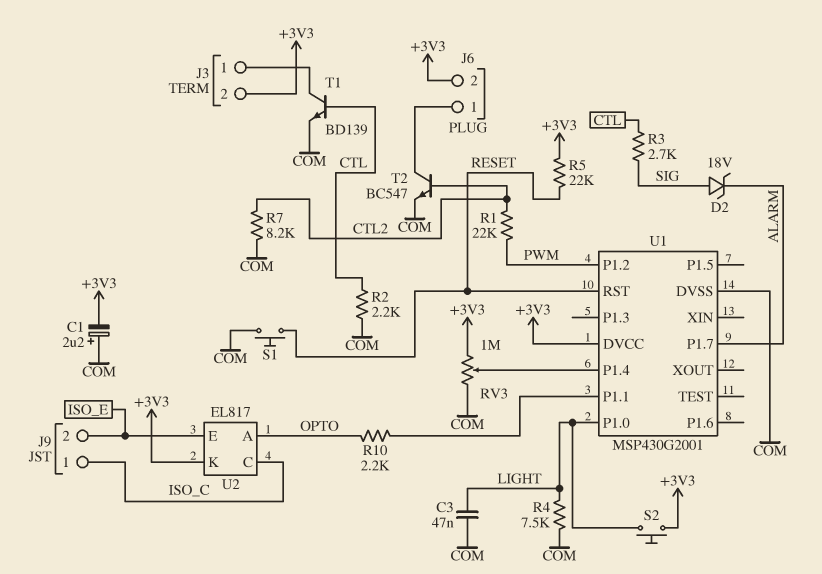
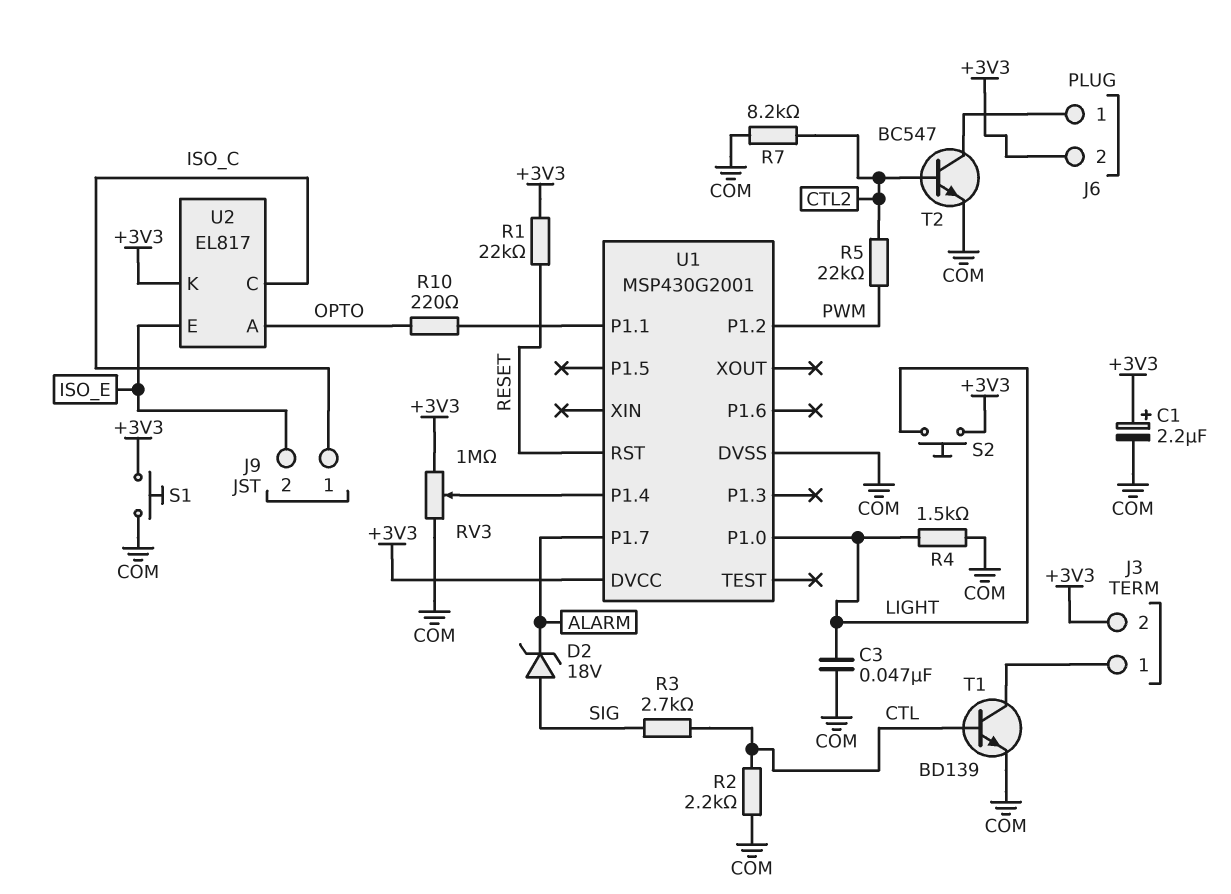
C1: 2.2uF (plus COM, minus +3V3) -> 2.2uF (plus +3V3, minus COM)
R1: 22k (CTL2, PWM) -> 22k (+3V3, RESET)
R4: 7.5k (COM, LIGHT) -> 1.5k (COM, LIGHT)
R5: 22k (+3V3, RESET) -> 22k (CTL2, PWM)
R10: 2.2k (OPTO, U1/P1.1) -> 220 (OPTO, U1/P1.1)
S1: button (COM, RESET) -> button (+3V3, COM)

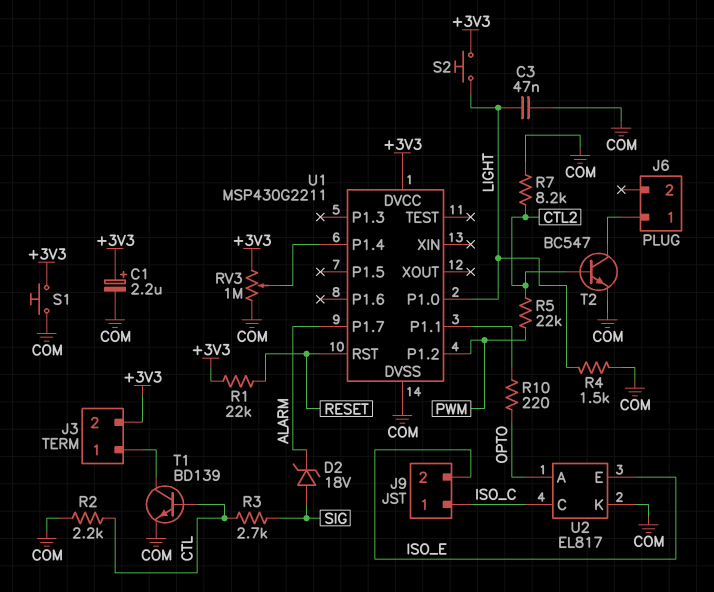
J6 pin 2: +3V3 -> none
U1: MSP430G2001 -> MSP430G2211
U2 pin K: +3V3 -> COM

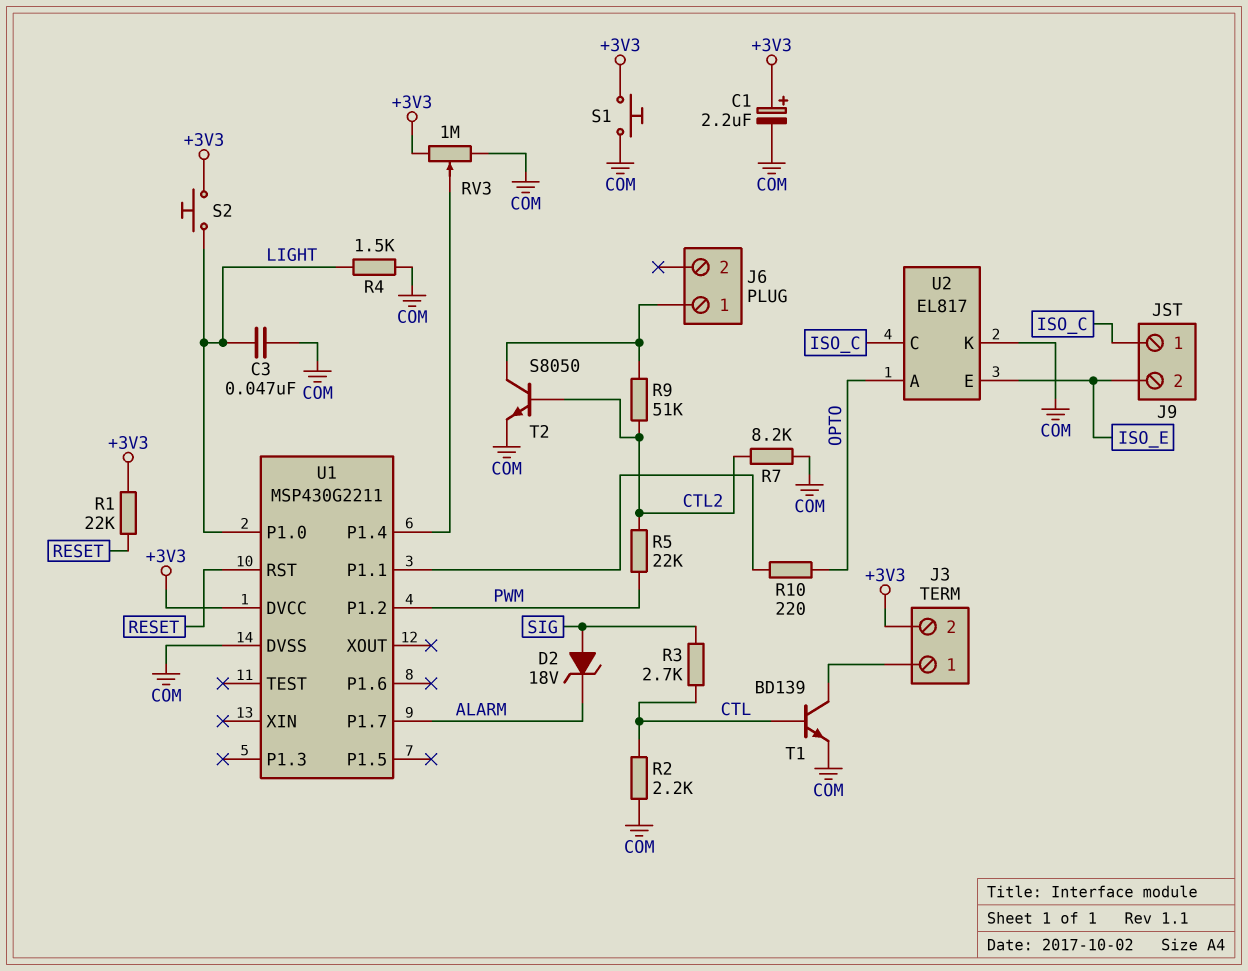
R9: none -> 51k (CTL2, J6/1)
T2: NPN BC547 (B CTL2, C J6/1, E COM) -> NPN S8050 (B CTL2, C J6/1, E COM)

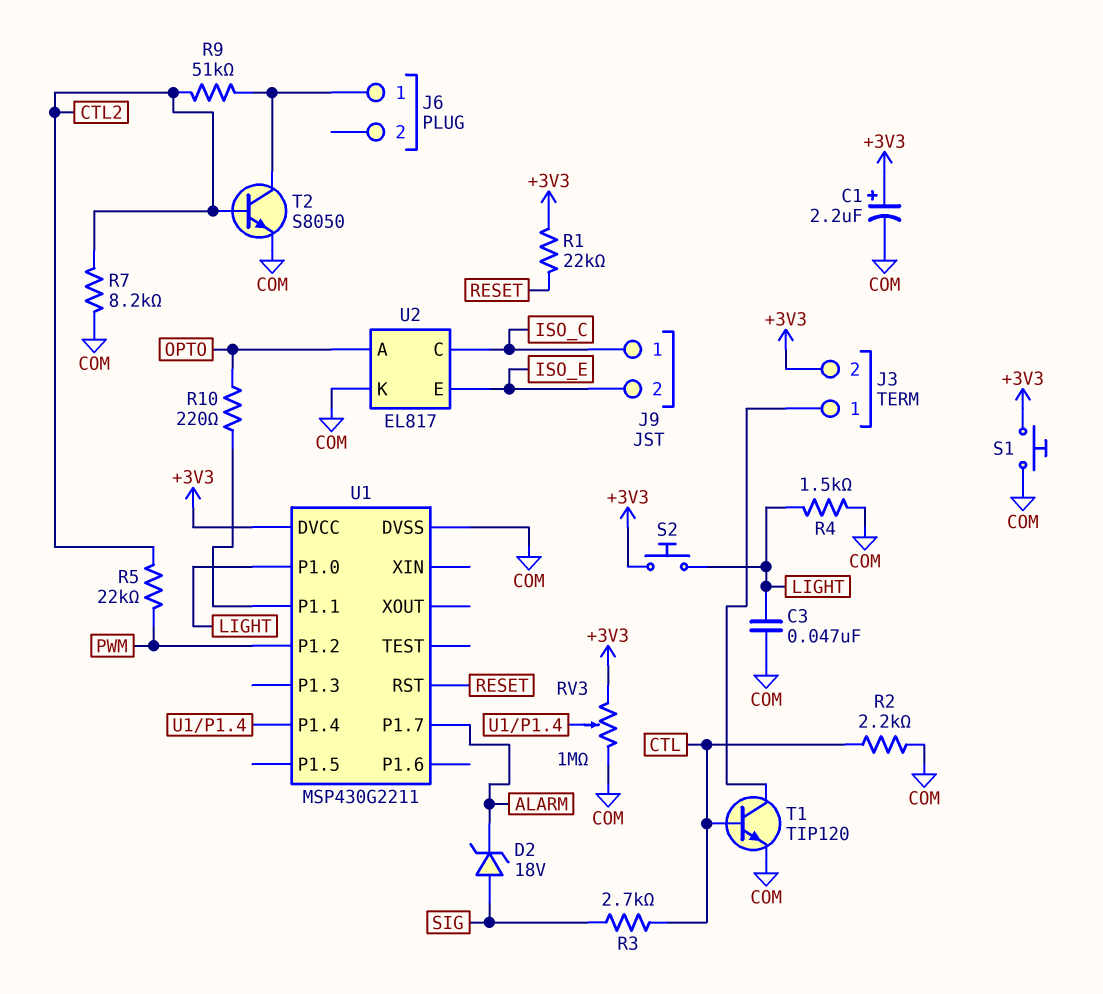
T1: NPN BD139 (B CTL, C J3/1, E COM) -> NPN TIP120 (B CTL, C J3/1, E COM)

